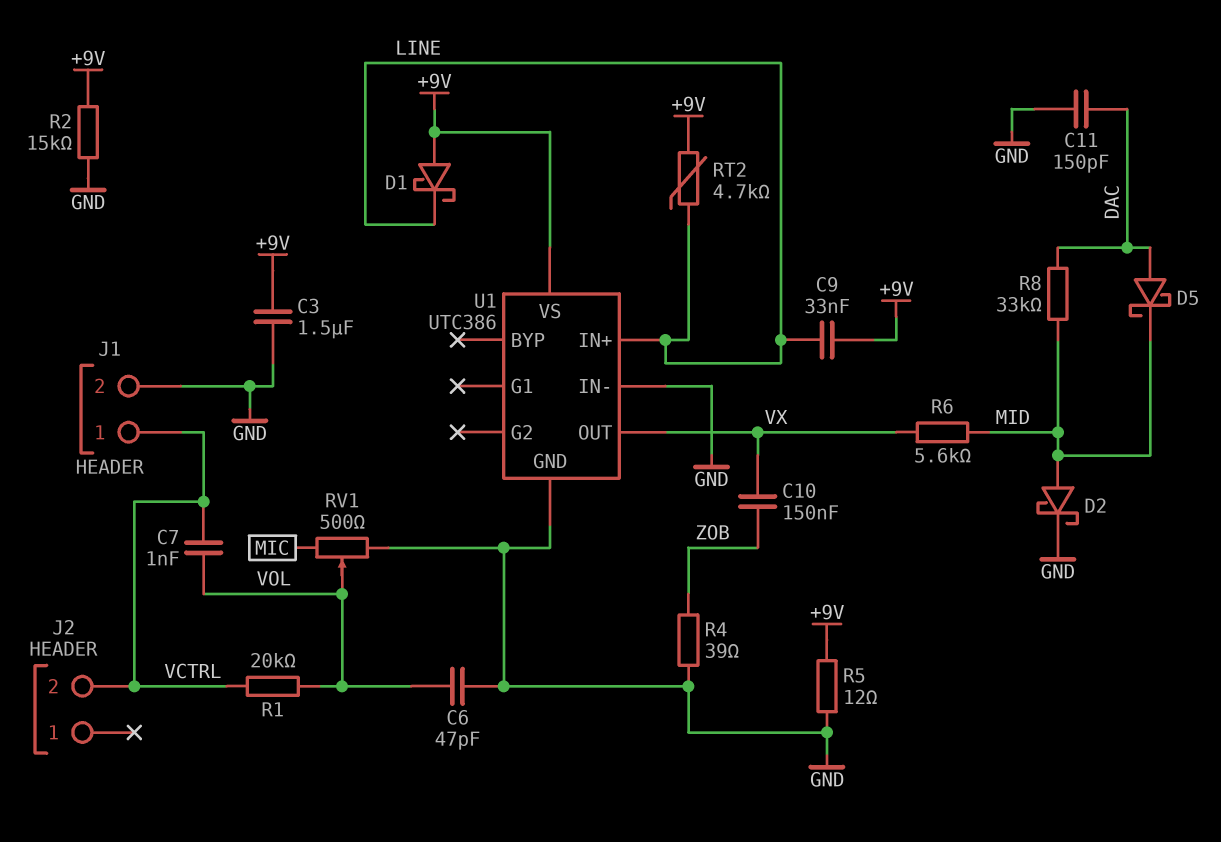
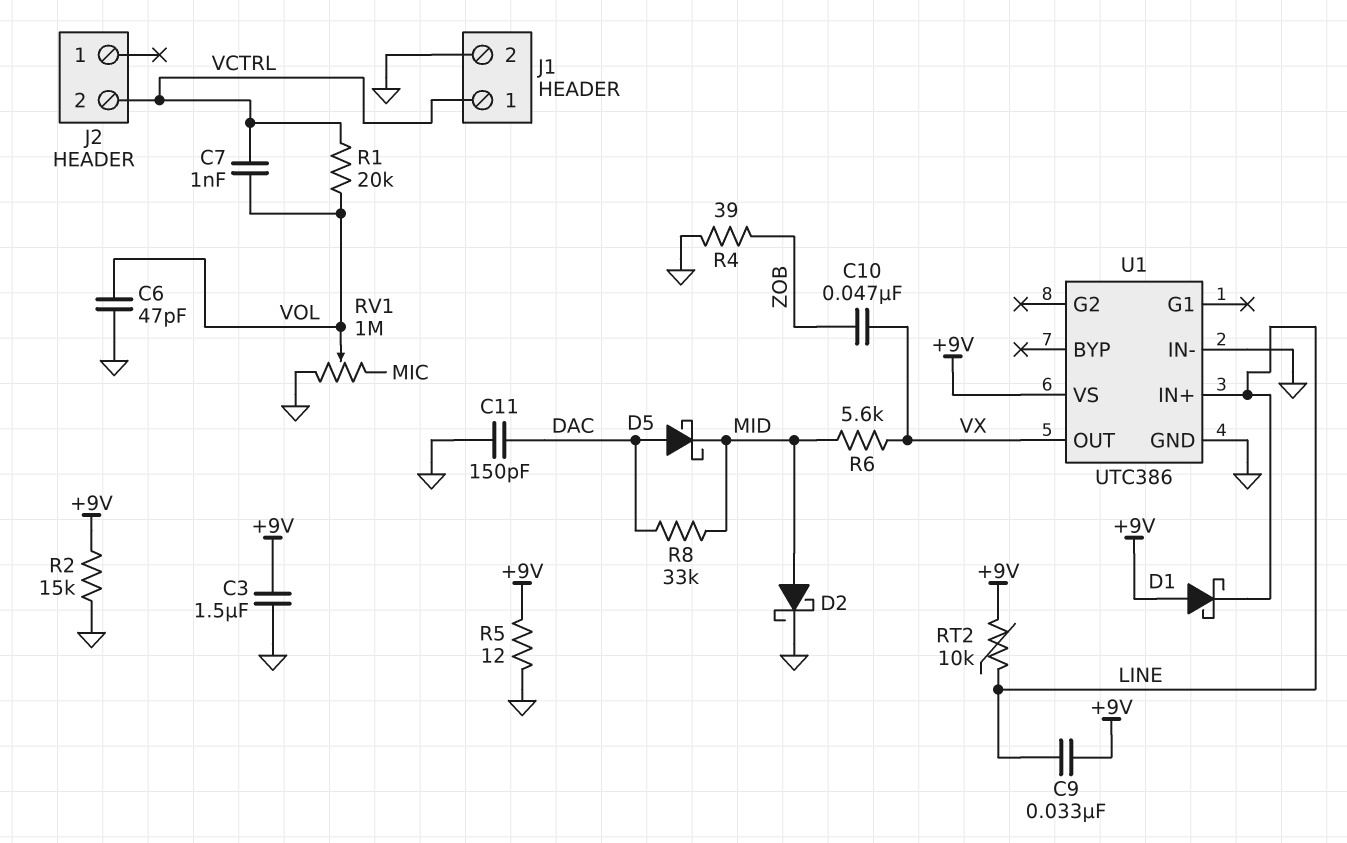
C10: 150nF (VX, ZOB) -> 47nF (VX, ZOB)
RT2: 4.7k (+9V, LINE) -> 10k (+9V, LINE)
RV1: 500 (GND, MIC, wiper VOL) -> 1M (GND, MIC, wiper VOL)

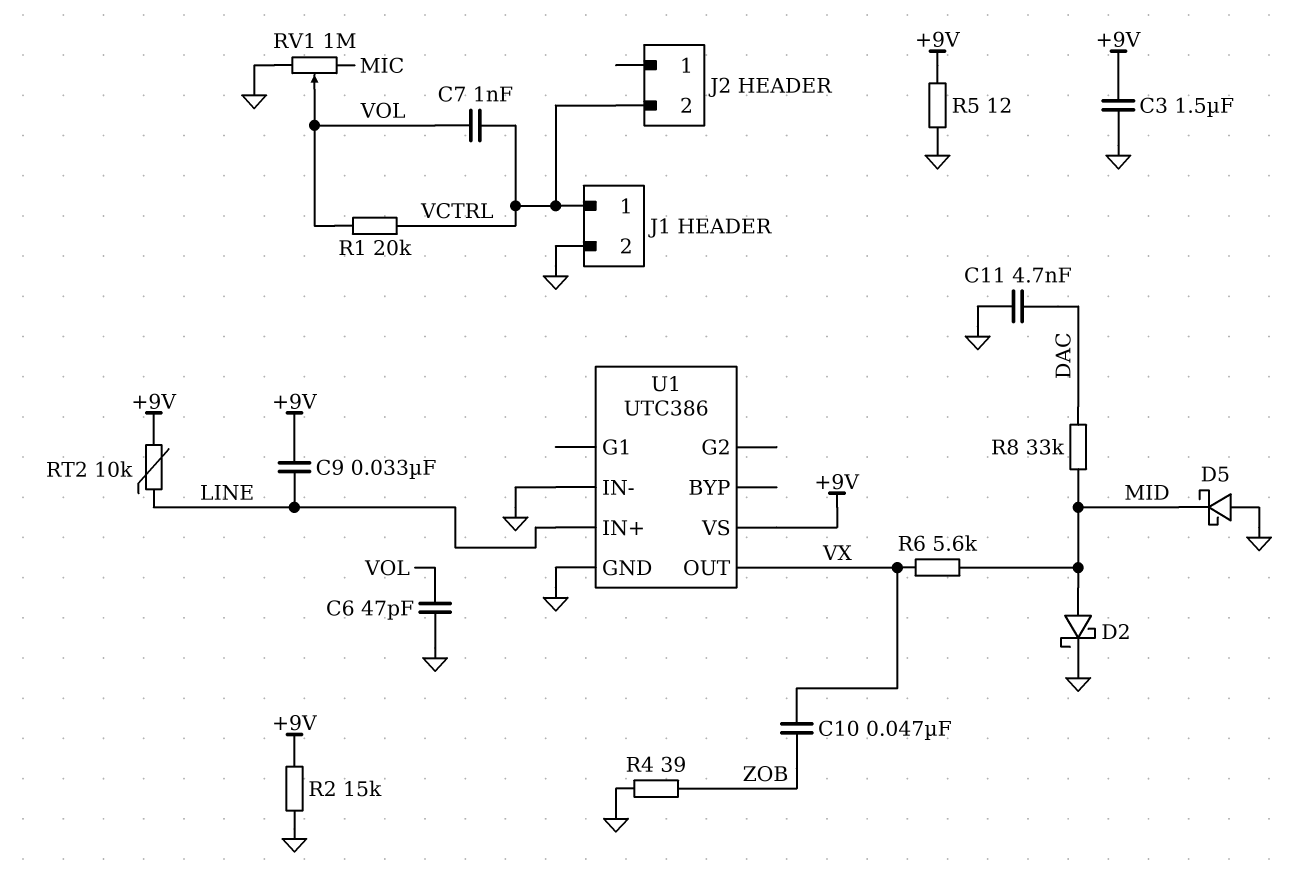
C11: 150pF (DAC, GND) -> 4.7nF (DAC, GND)
D1: schottky (A +9V, K LINE) -> none
D5: schottky (A DAC, K MID) -> schottky (A GND, K MID)

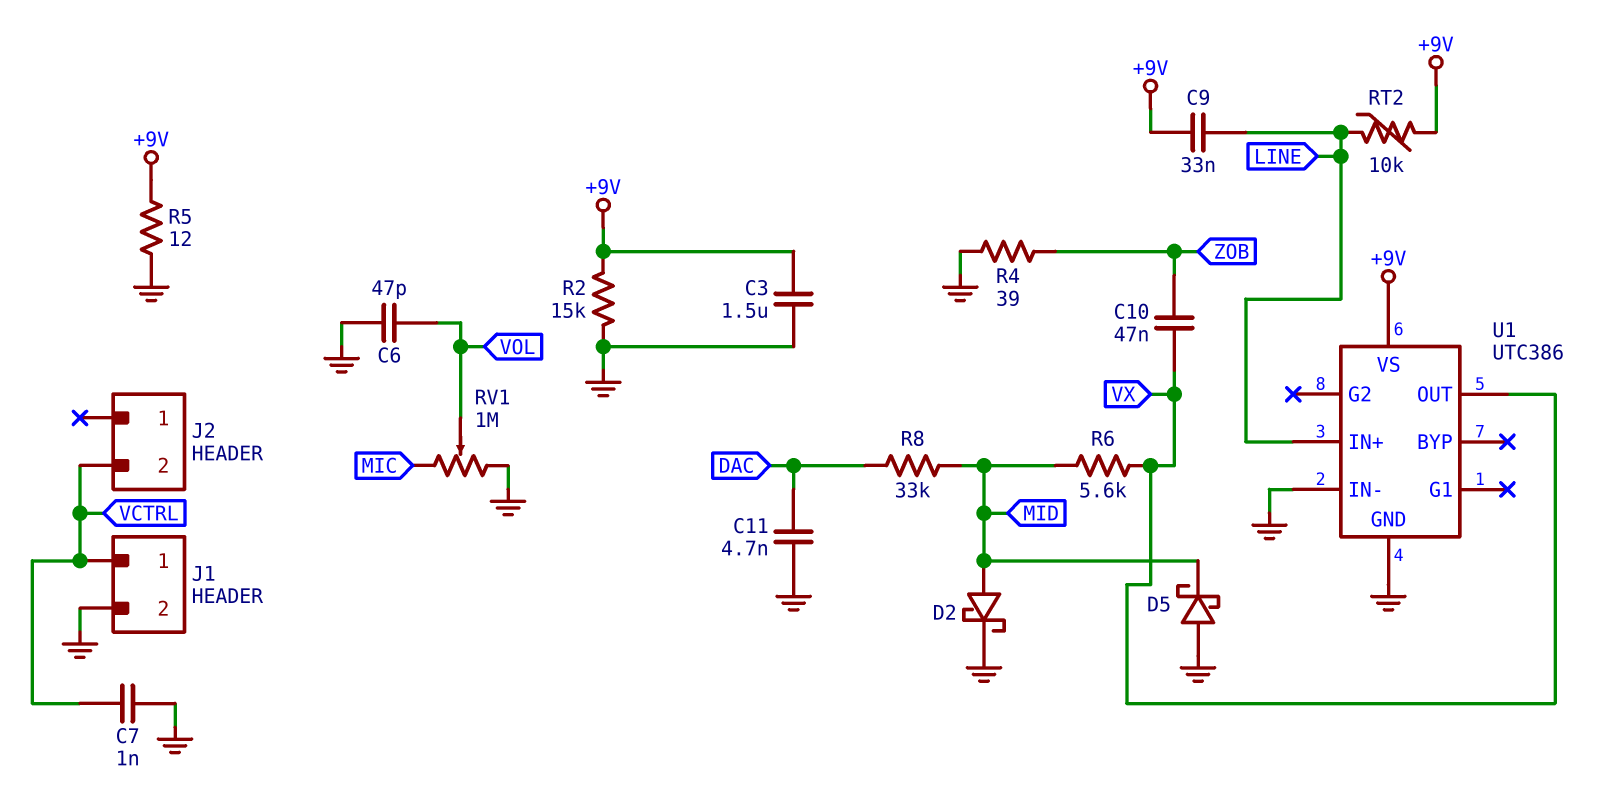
C7: 1nF (VCTRL, VOL) -> 1nF (GND, VCTRL)
R1: 20k (VCTRL, VOL) -> none

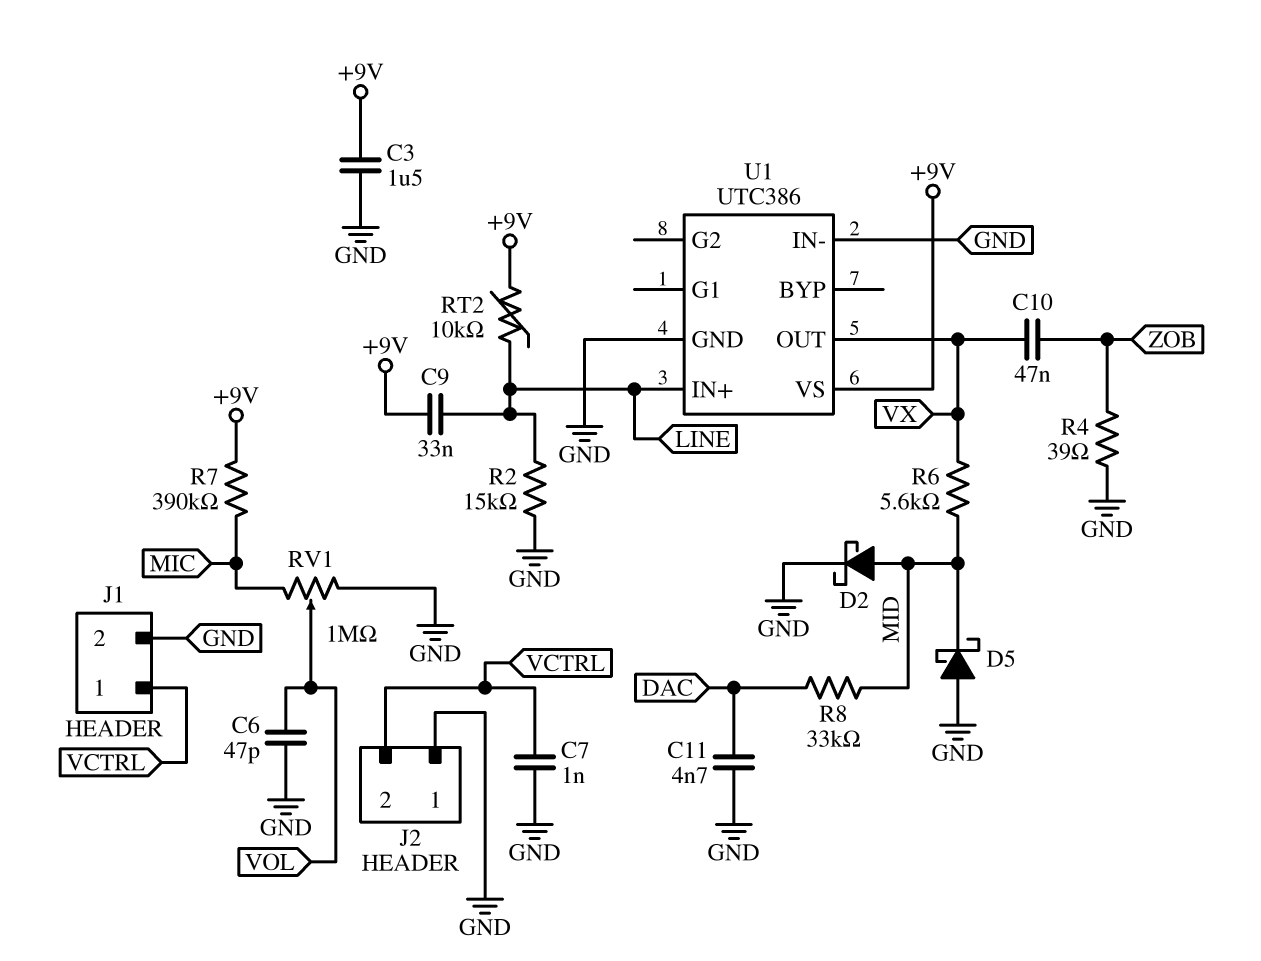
J2 pin 1: none -> GND
R2: 15k (+9V, GND) -> 15k (GND, LINE)
R5: 12 (+9V, GND) -> none
R7: none -> 390k (+9V, MIC)

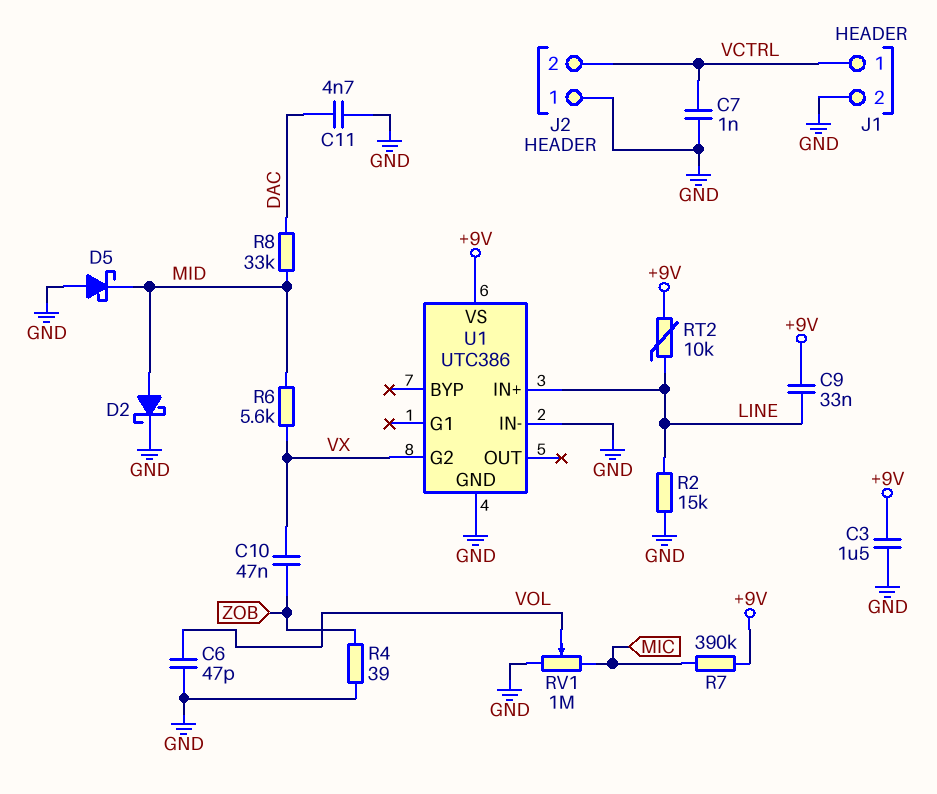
U1 pin G2: none -> VX
U1 pin OUT: VX -> none

